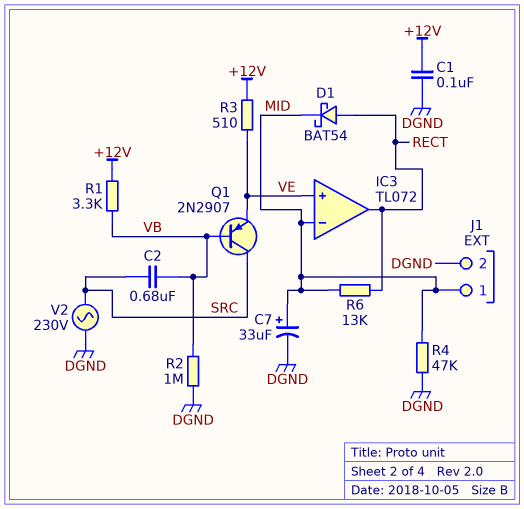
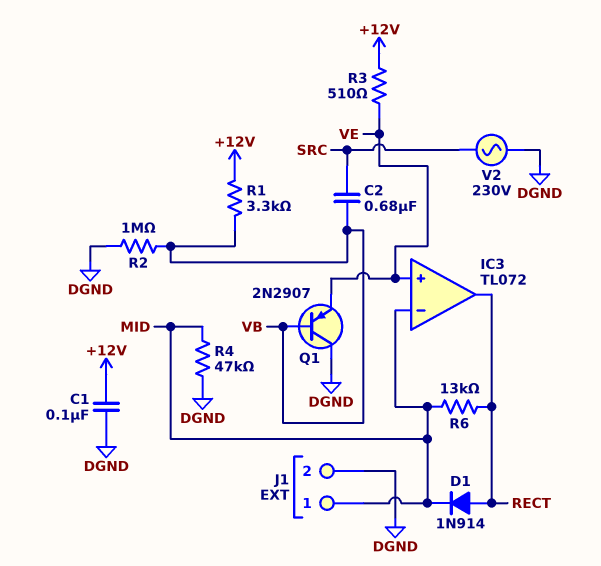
C7: 33uF (plus MID, minus DGND) -> none
D1: schottky BAT54 (A RECT, K MID) -> diode 1N914 (A RECT, K MID)
Q1: PNP 2N2907 (B VB, C SRC, E VE) -> PNP 2N2907 (B VB, C DGND, E VE)

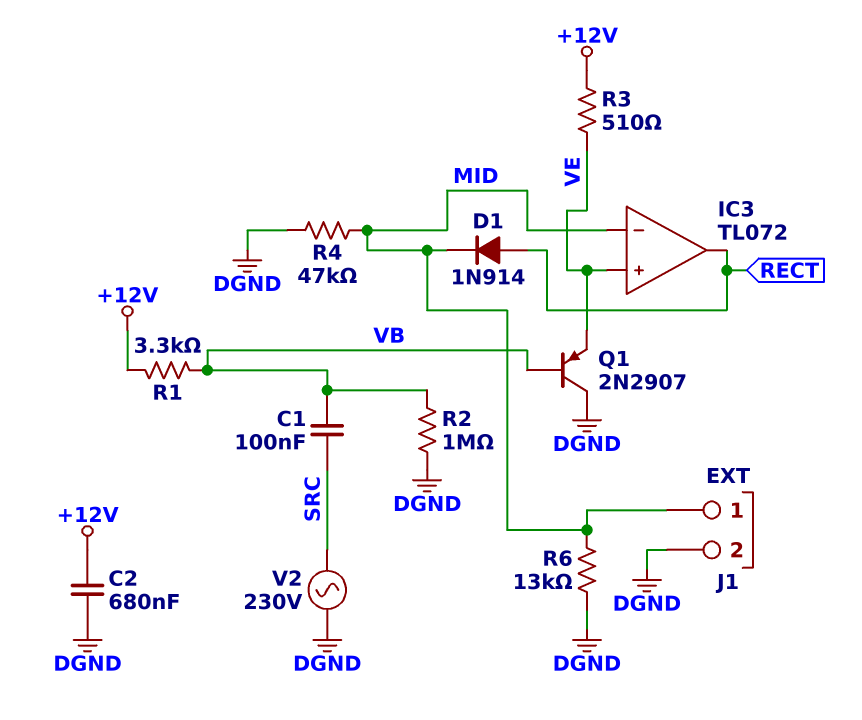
C1: 100nF (+12V, DGND) -> 100nF (SRC, VB)
C2: 680nF (SRC, VB) -> 680nF (+12V, DGND)
R6: 13k (MID, RECT) -> 13k (DGND, MID)

